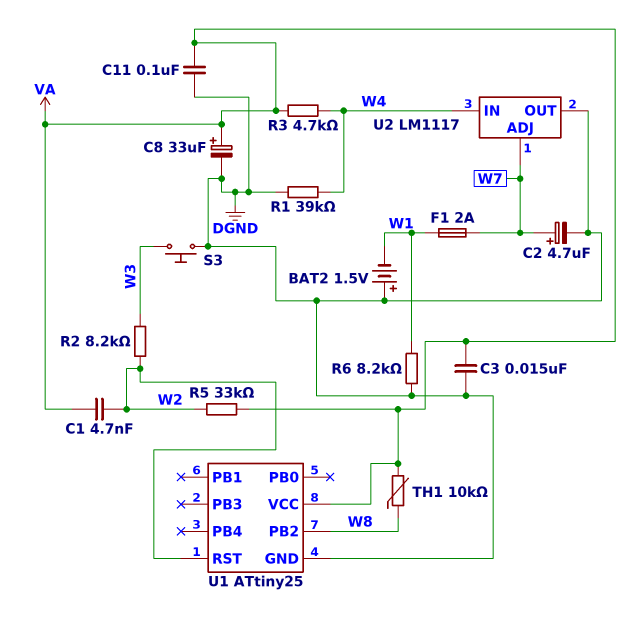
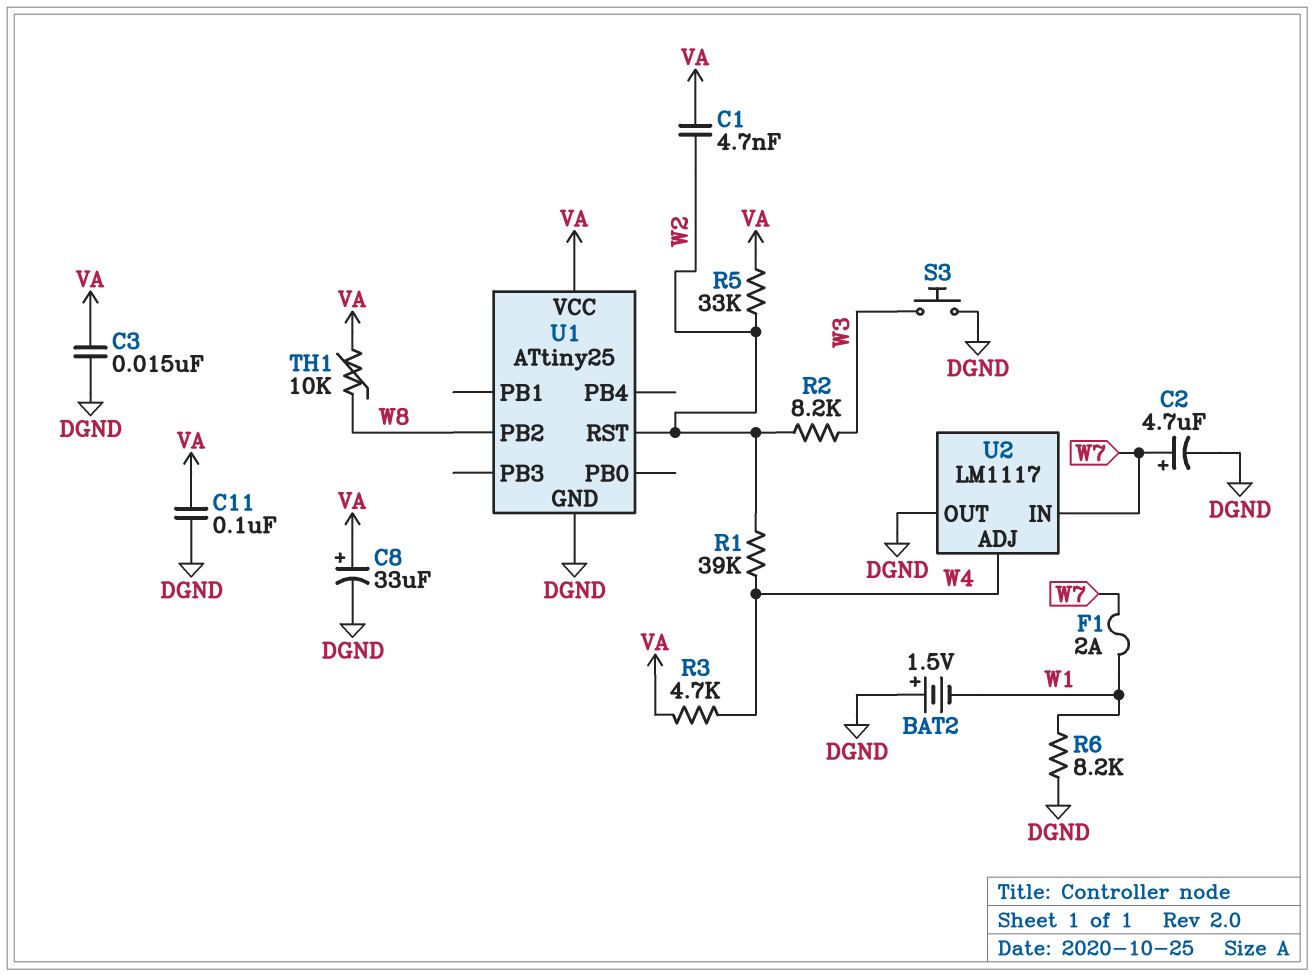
R1: 39k (DGND, W4) -> 39k (W2, W4)
U2 pin ADJ: W7 -> W4
U2 pin IN: W4 -> W7

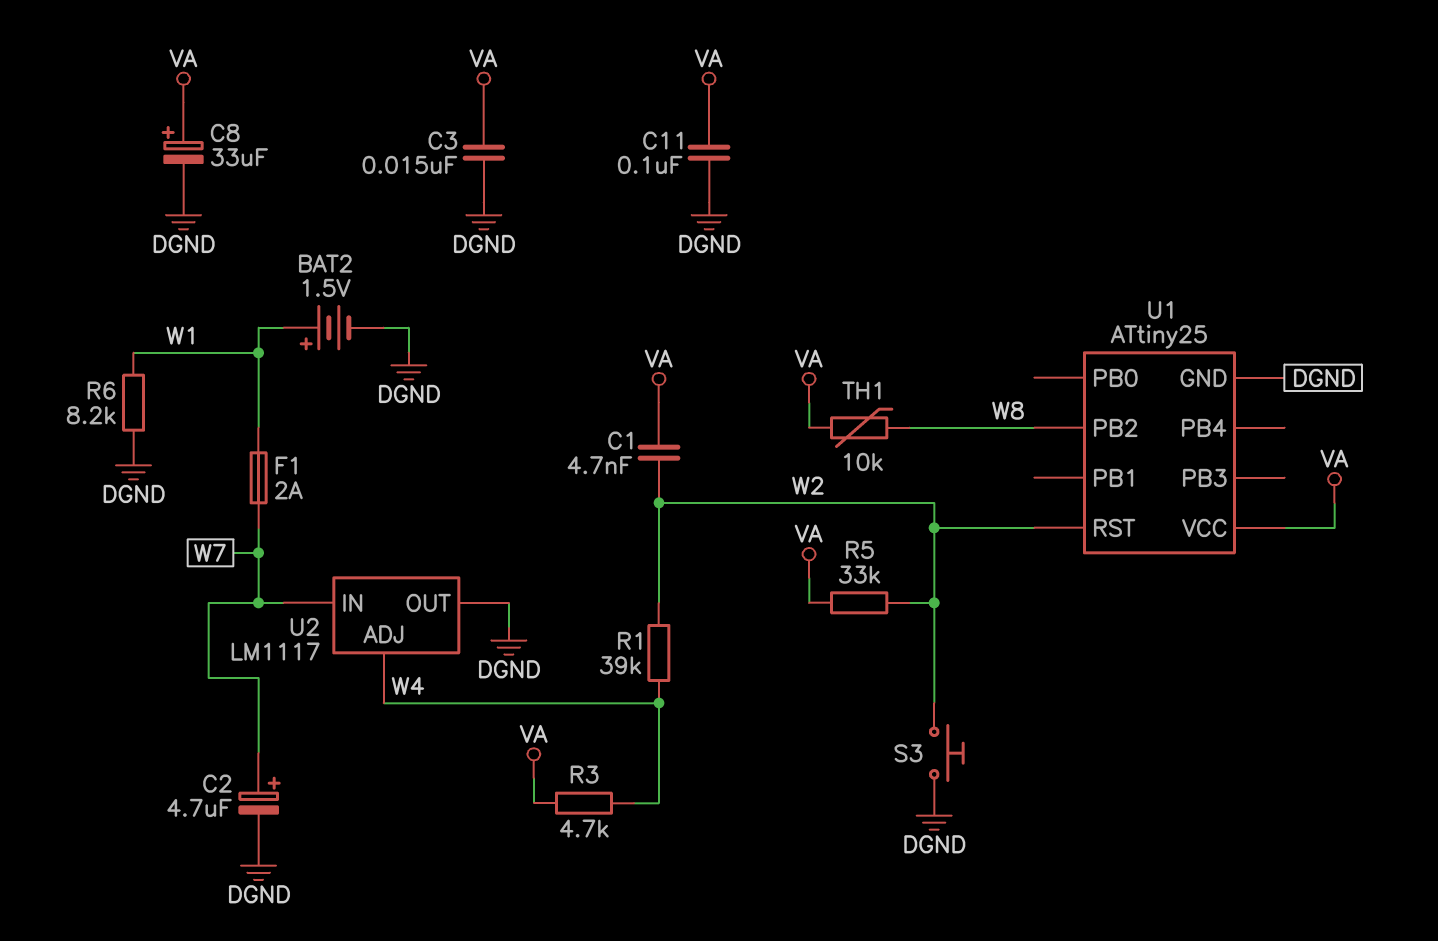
BAT2: 1.5V (plus DGND, minus W1) -> 1.5V (plus W1, minus DGND)
R2: 8.2k (W2, W3) -> none
S3: button (DGND, W3) -> button (DGND, W2)

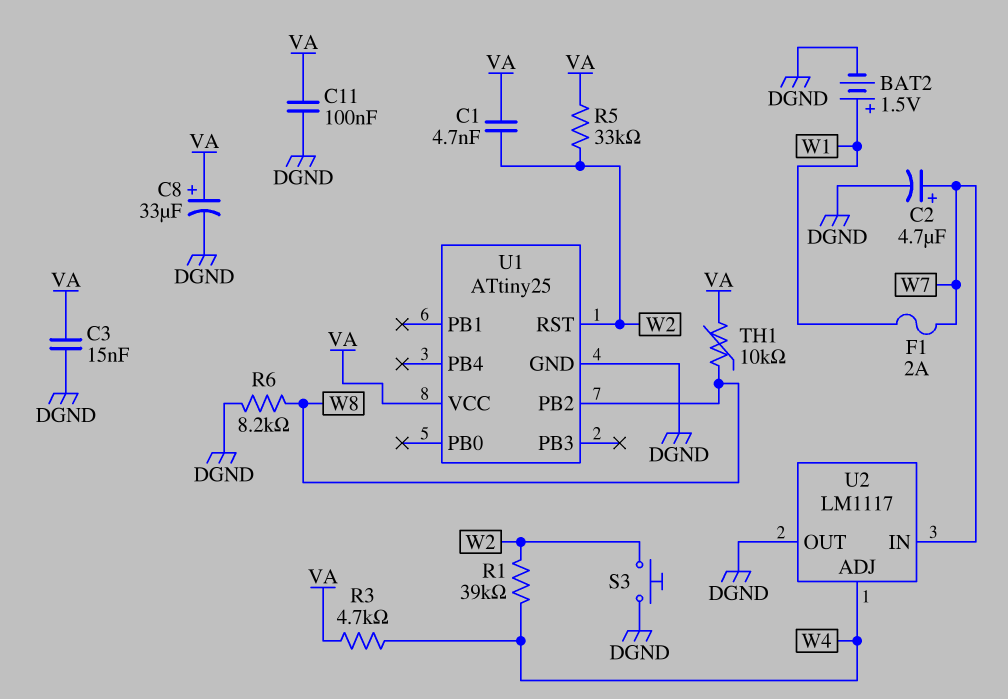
R6: 8.2k (DGND, W1) -> 8.2k (DGND, W8)

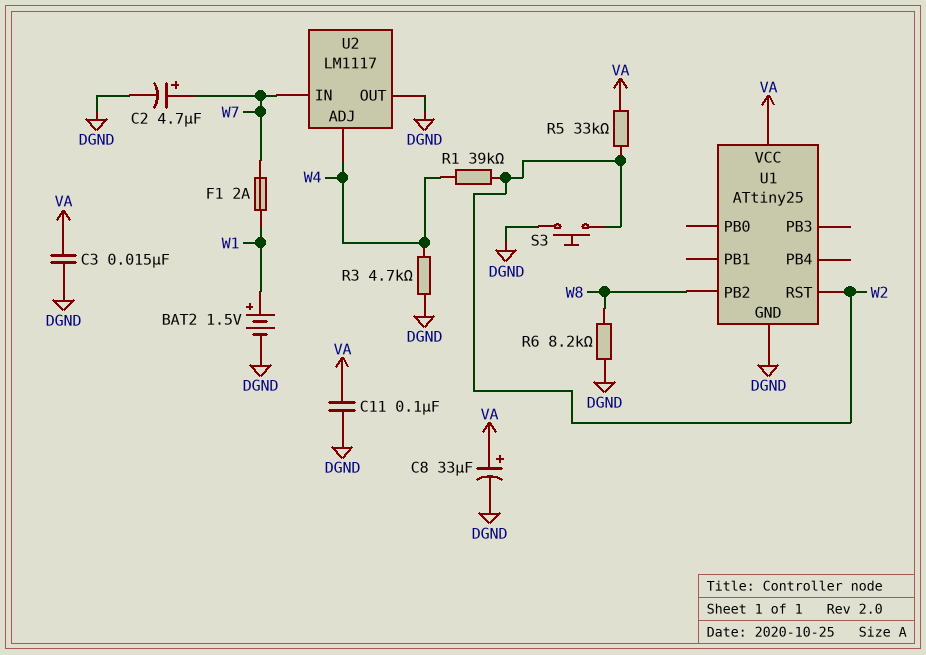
C1: 4.7nF (VA, W2) -> none
R3: 4.7k (VA, W4) -> 4.7k (DGND, W4)
TH1: 10k (VA, W8) -> none

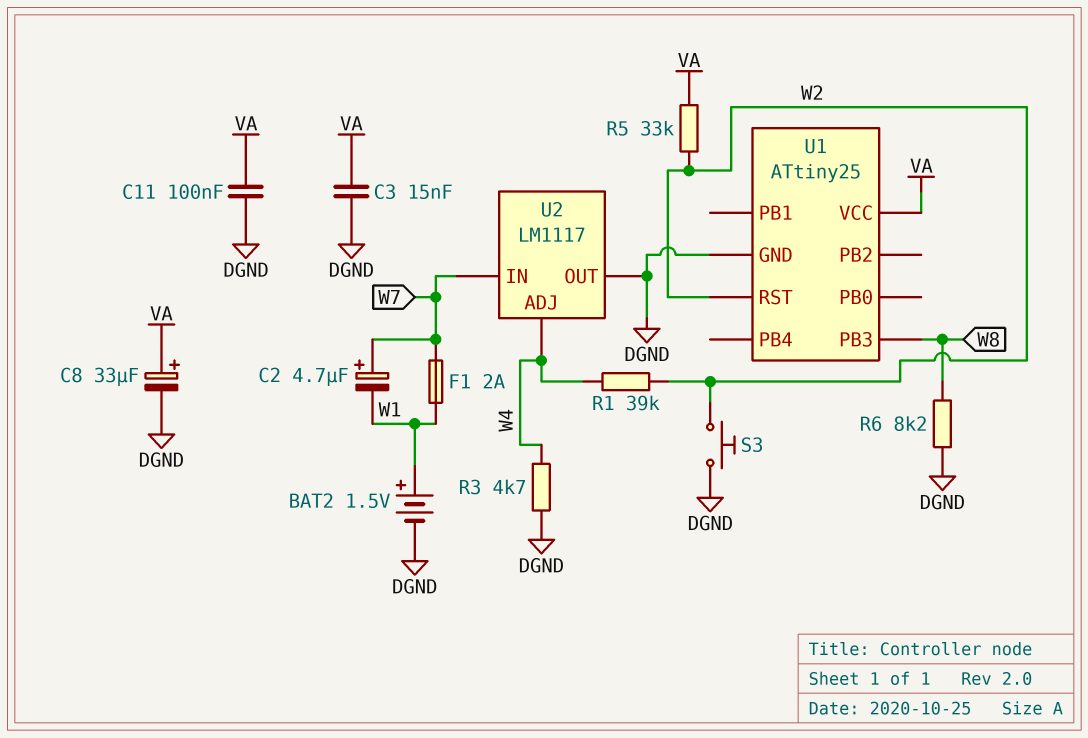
C2: 4.7uF (plus W7, minus DGND) -> 4.7uF (plus W7, minus W1)
U1 pin PB2: W8 -> none
U1 pin PB3: none -> W8

